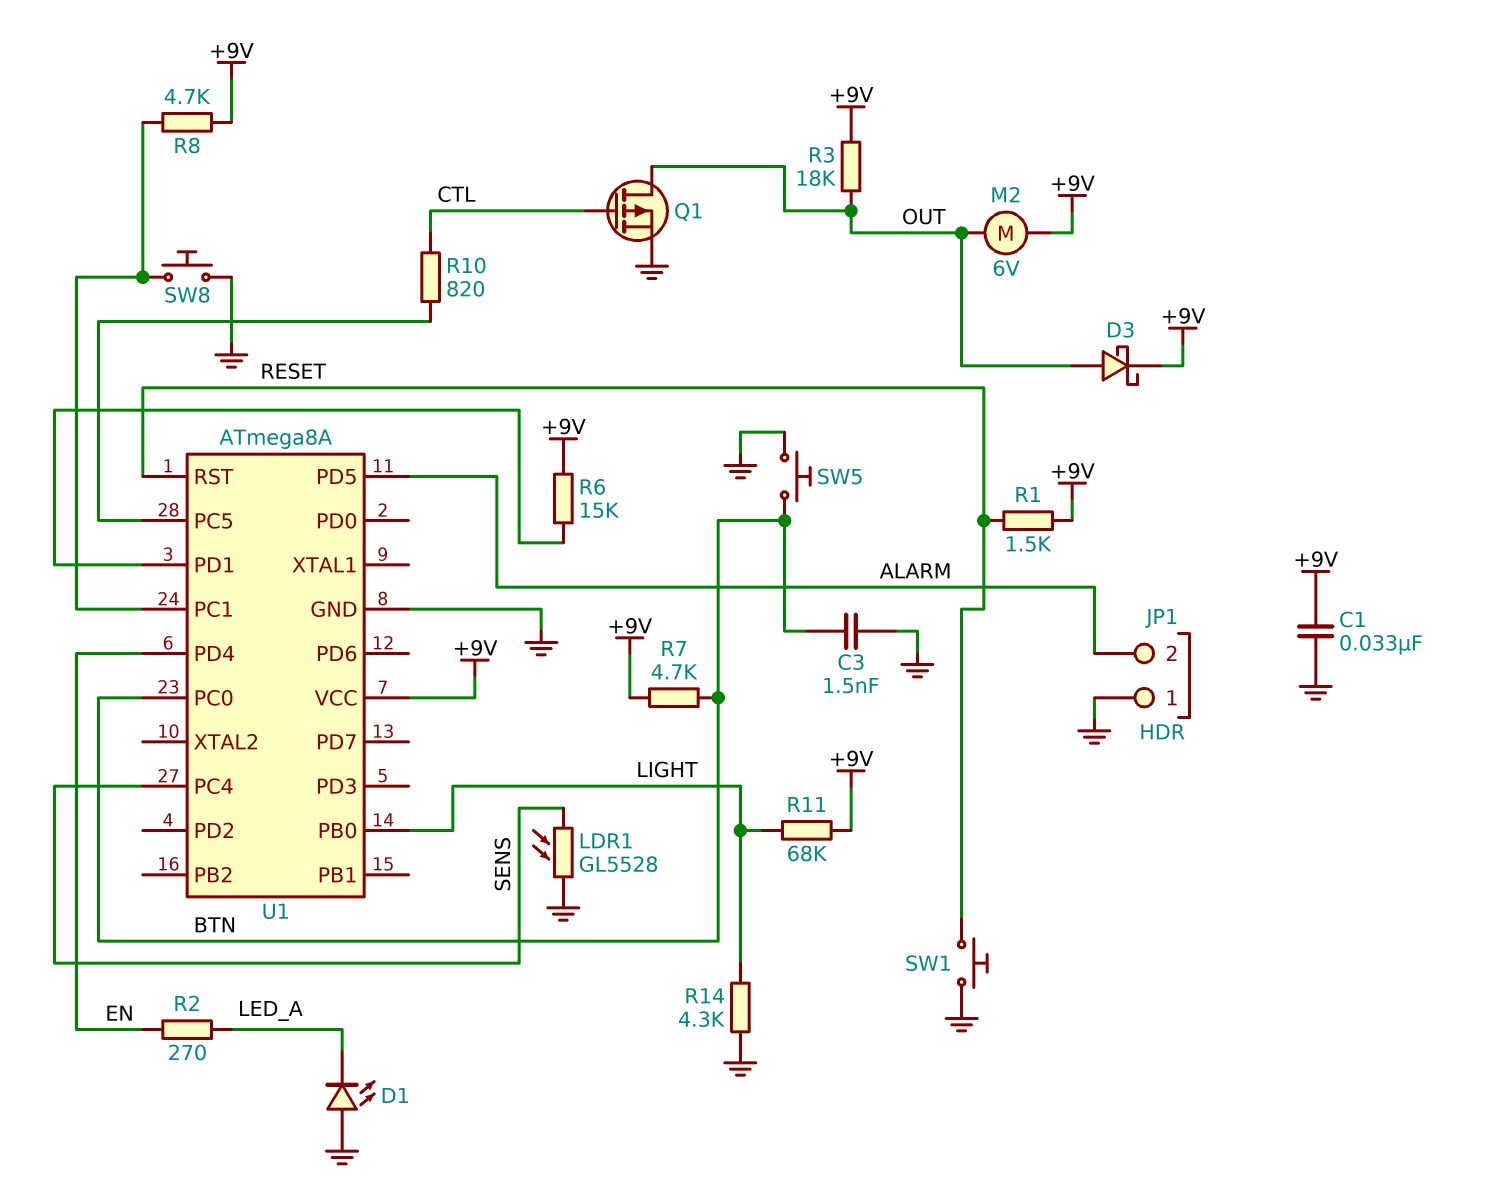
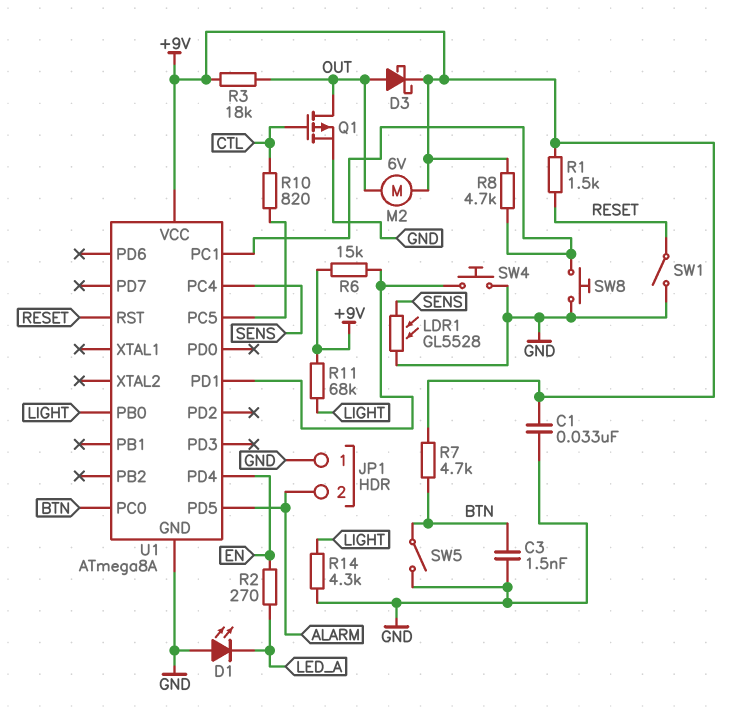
SW1: button (GND, RESET) -> switch (GND, RESET)
SW4: none -> button (GND, U1/PD1)
SW5: button (BTN, GND) -> switch (BTN, GND)

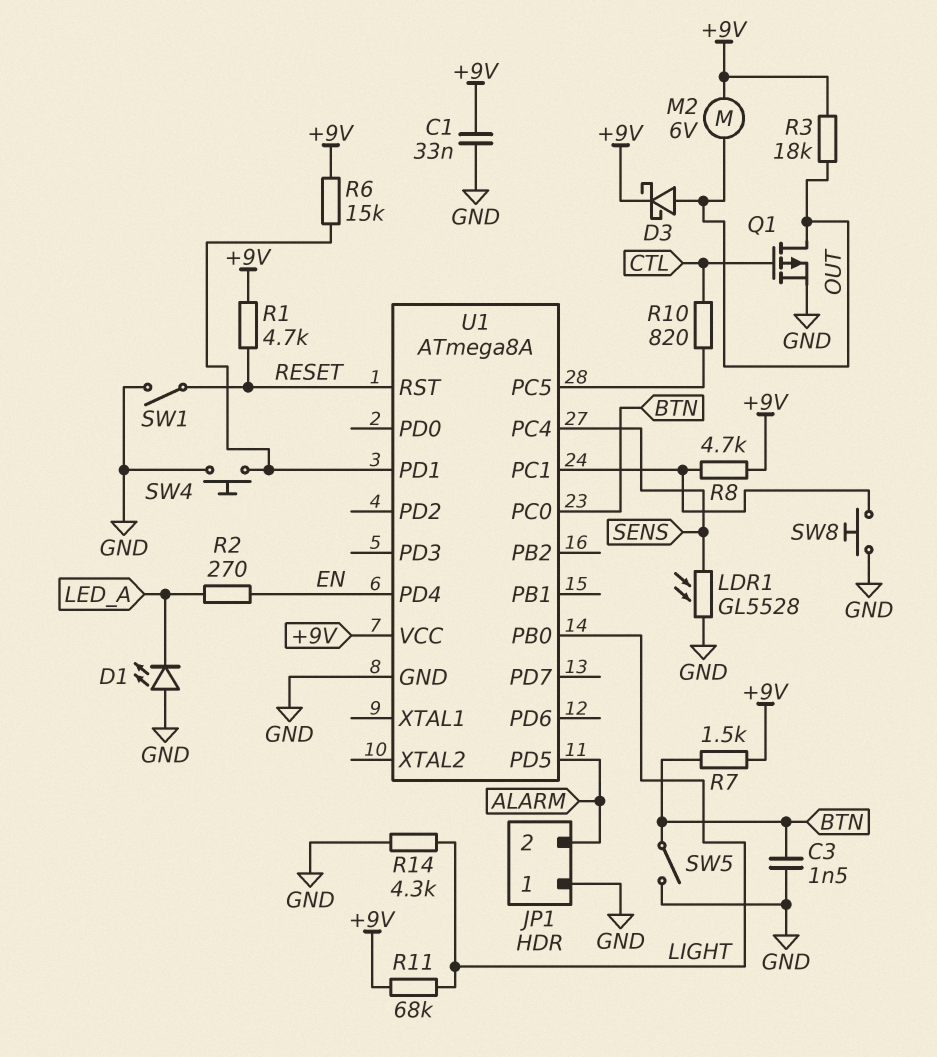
R1: 1.5k (+9V, RESET) -> 4.7k (+9V, RESET)
R7: 4.7k (+9V, BTN) -> 1.5k (+9V, BTN)

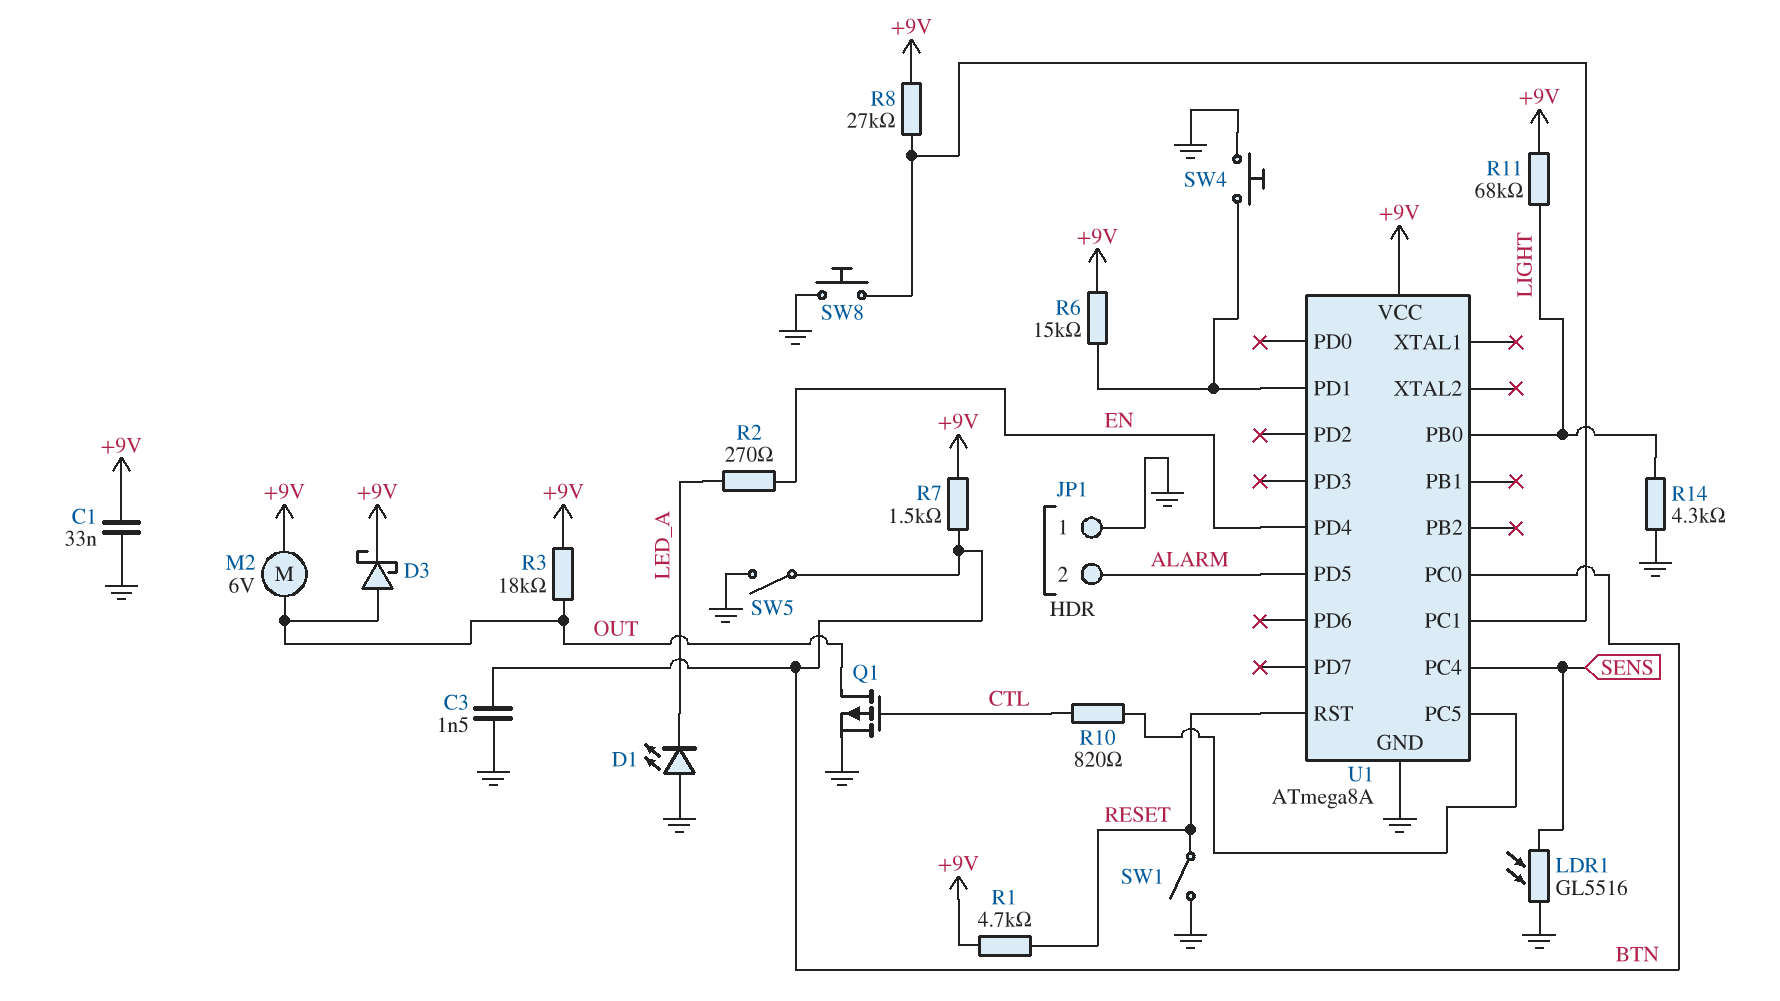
LDR1: GL5528 (GND, SENS) -> GL5516 (GND, SENS)
R8: 4.7k (+9V, U1/PC1) -> 27k (+9V, U1/PC1)

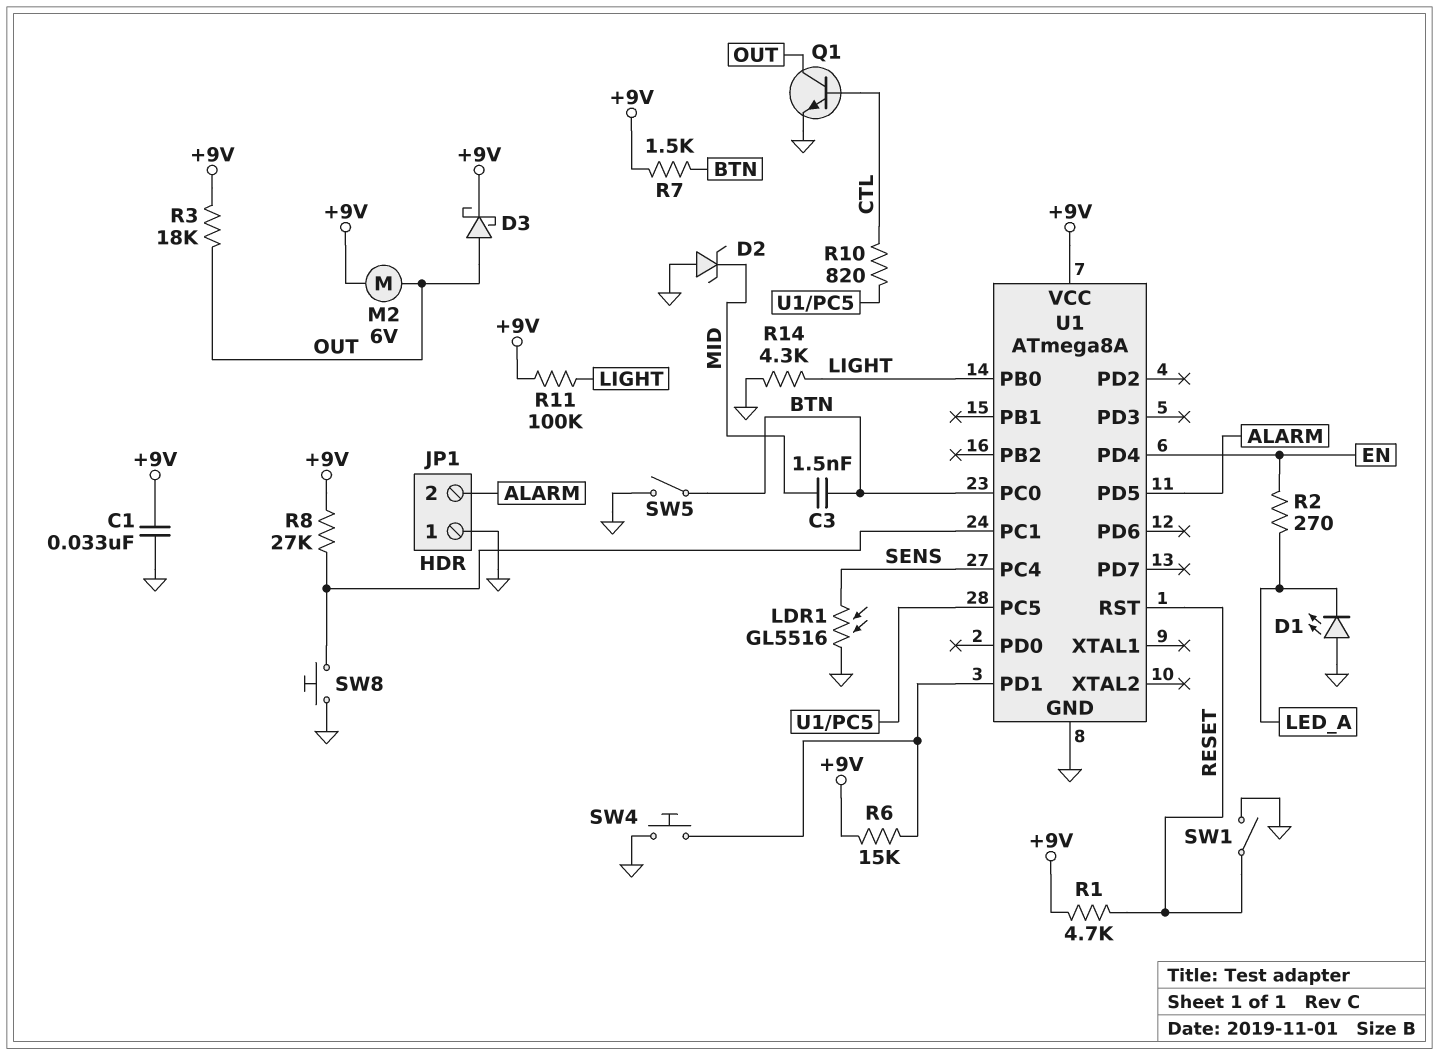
C3: 1.5nF (BTN, GND) -> 1.5nF (BTN, MID)
D2: none -> zener (A GND, K MID)
Q1: PMOS (G CTL, D OUT, S GND) -> NPN (B CTL, C OUT, E GND)
R11: 68k (+9V, LIGHT) -> 100k (+9V, LIGHT)

